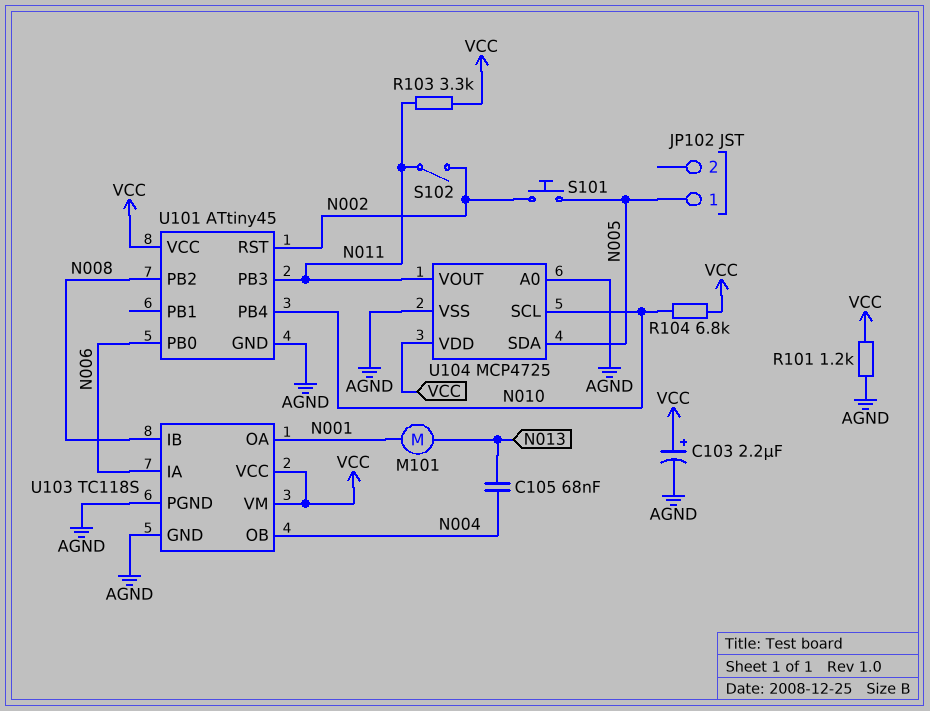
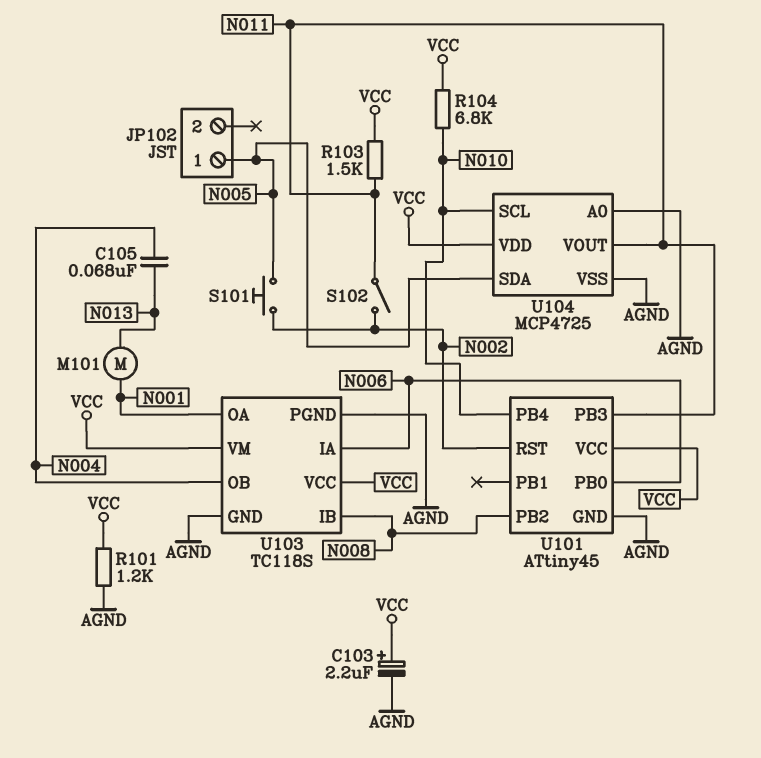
R103: 3.3k (N011, VCC) -> 1.5k (N011, VCC)

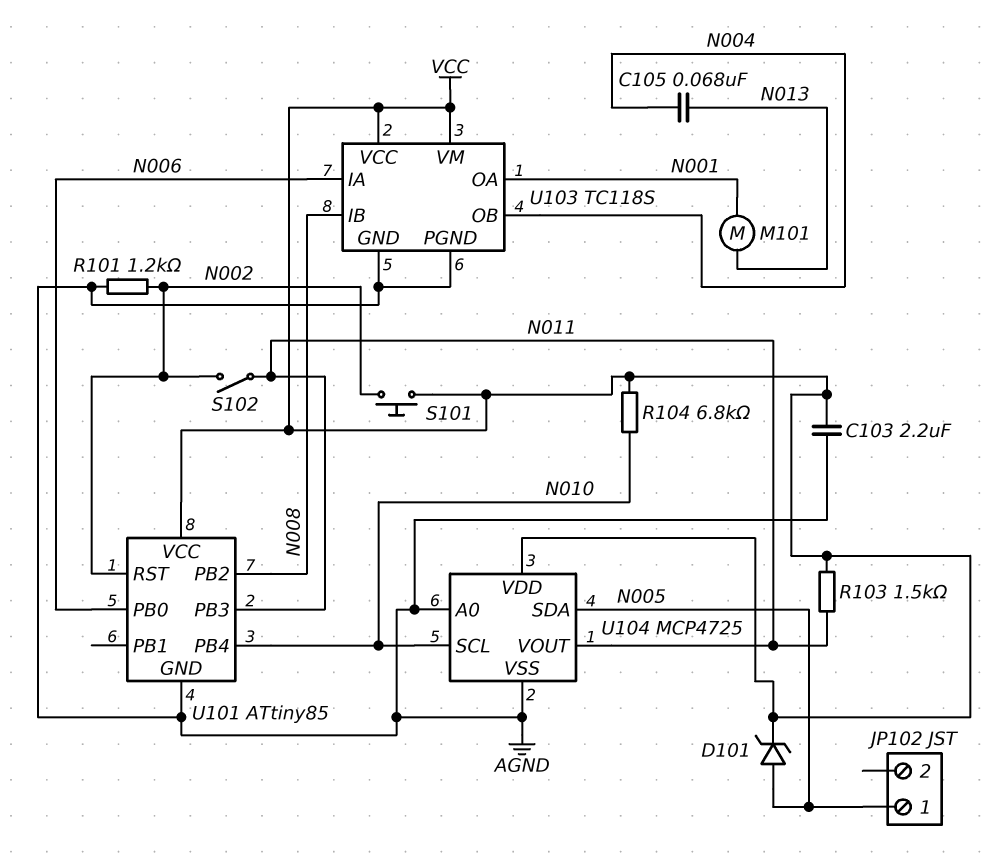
C103: 2.2uF (plus VCC, minus AGND) -> 2.2uF (AGND, VCC)
D101: none -> zener (A N005, K VCC)
R101: 1.2k (AGND, VCC) -> 1.2k (AGND, N002)
S101: button (N002, N005) -> button (N002, VCC)
U101: ATtiny45 -> ATtiny85

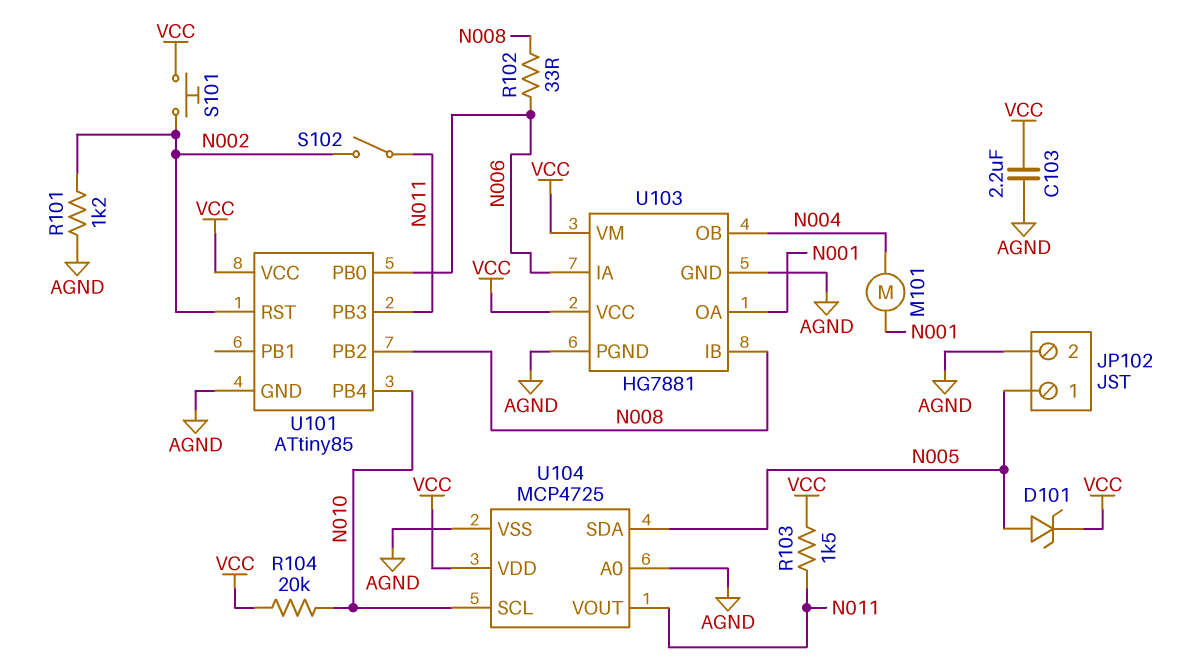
C105: 68nF (N004, N013) -> none
JP102 pin 2: none -> AGND
M101: motor (N001, N013) -> motor (N001, N004)
R102: none -> 33 (N006, N008)
R104: 6.8k (N010, VCC) -> 20k (N010, VCC)
U103: TC118S -> HG7881

